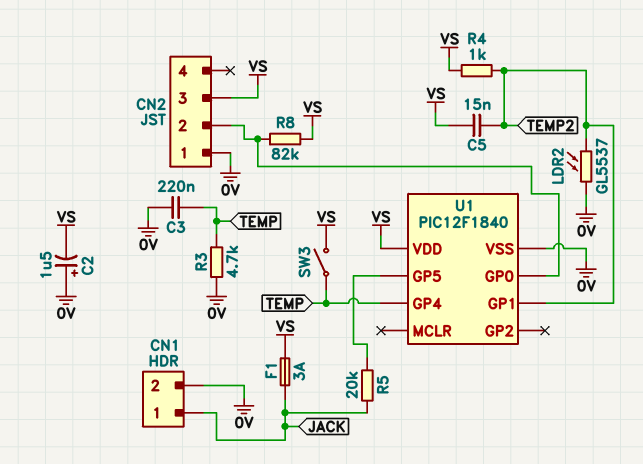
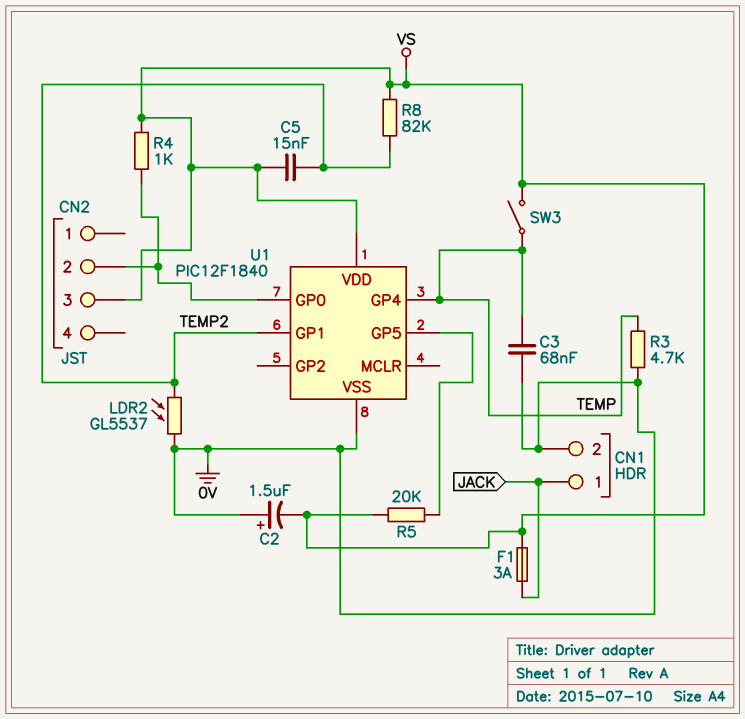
C3: 220nF (0V, TEMP) -> 68nF (0V, TEMP)
CN2 pin 1: 0V -> none
R4: 1k (TEMP2, VS) -> 1k (CN2/2, VS)
R5: 20k (JACK, U1/GP5) -> 20k (U1/GP5, VS)
R8: 82k (CN2/2, VS) -> 82k (TEMP2, VS)

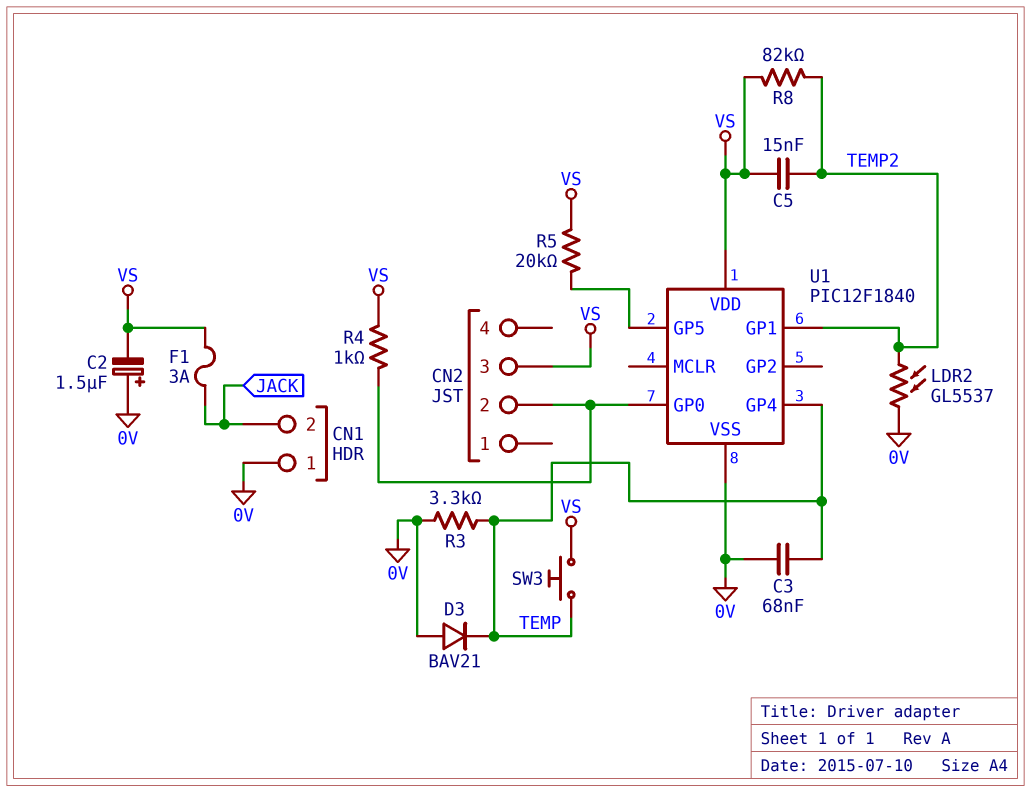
CN1 pin 1: JACK -> 0V
CN1 pin 2: 0V -> JACK
D3: none -> diode BAV21 (A 0V, K TEMP)
R3: 4.7k (0V, TEMP) -> 3.3k (0V, TEMP)
SW3: switch (TEMP, VS) -> button (TEMP, VS)

